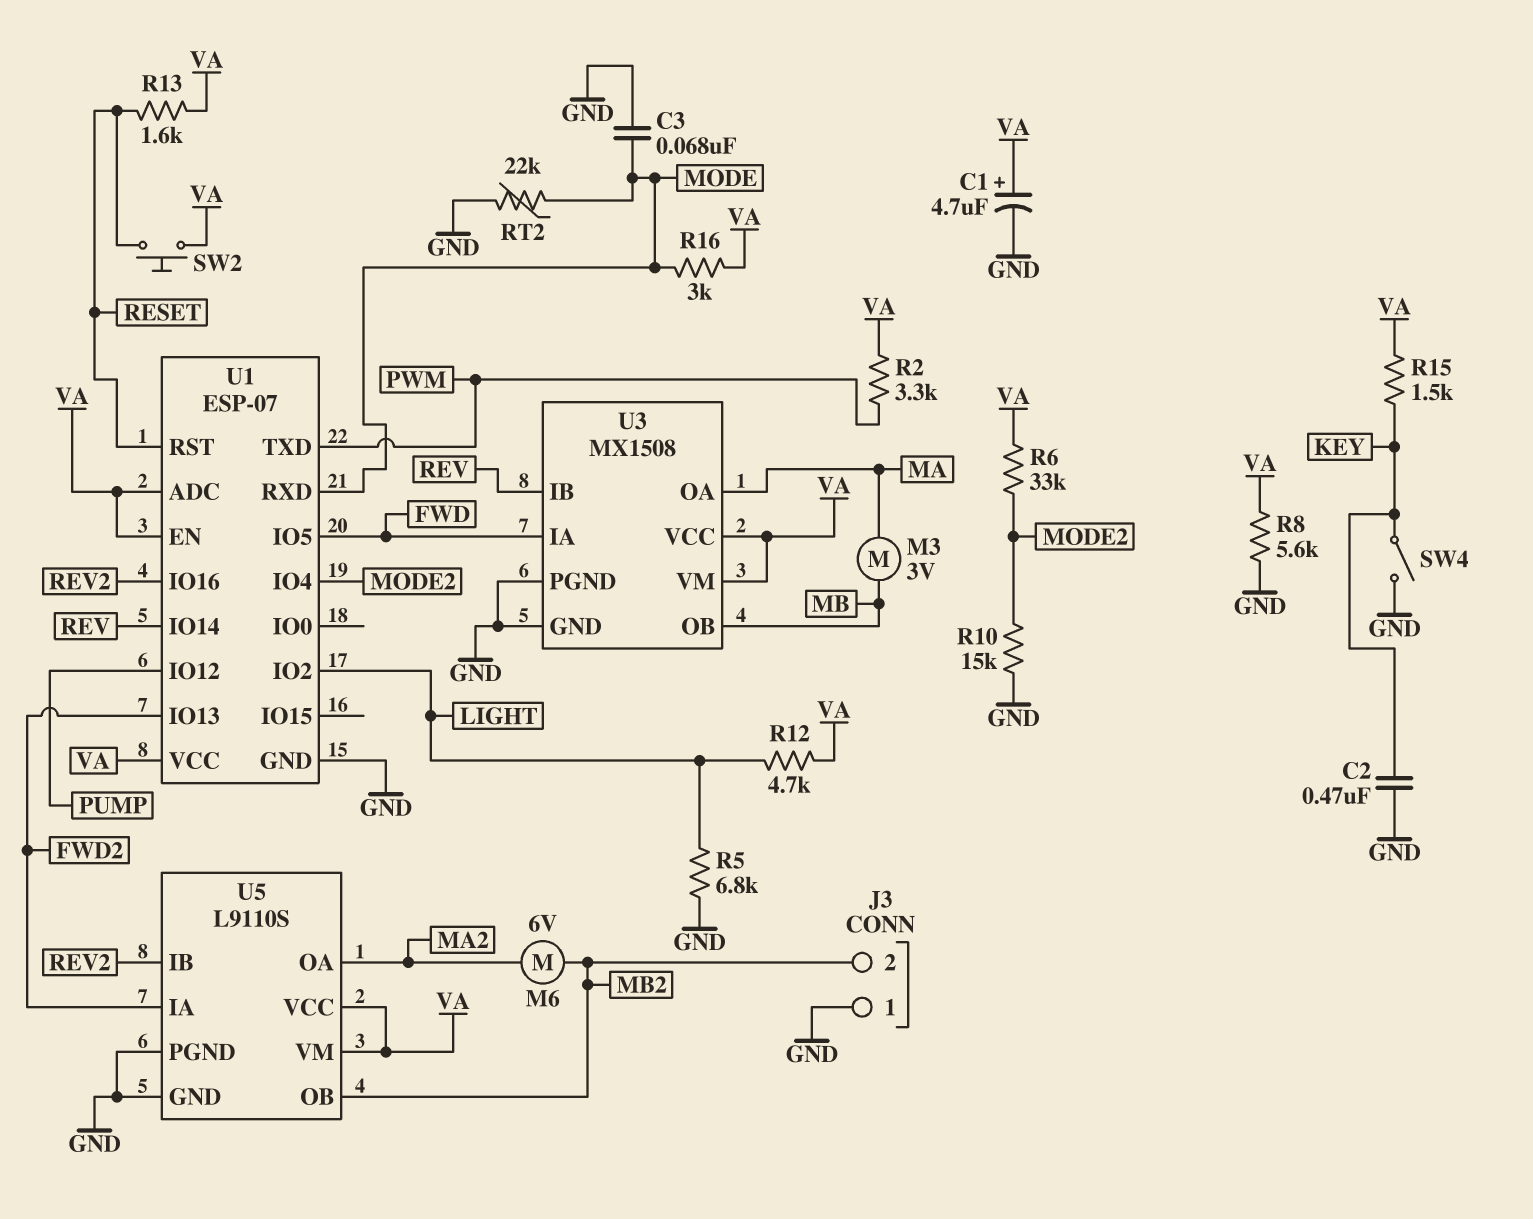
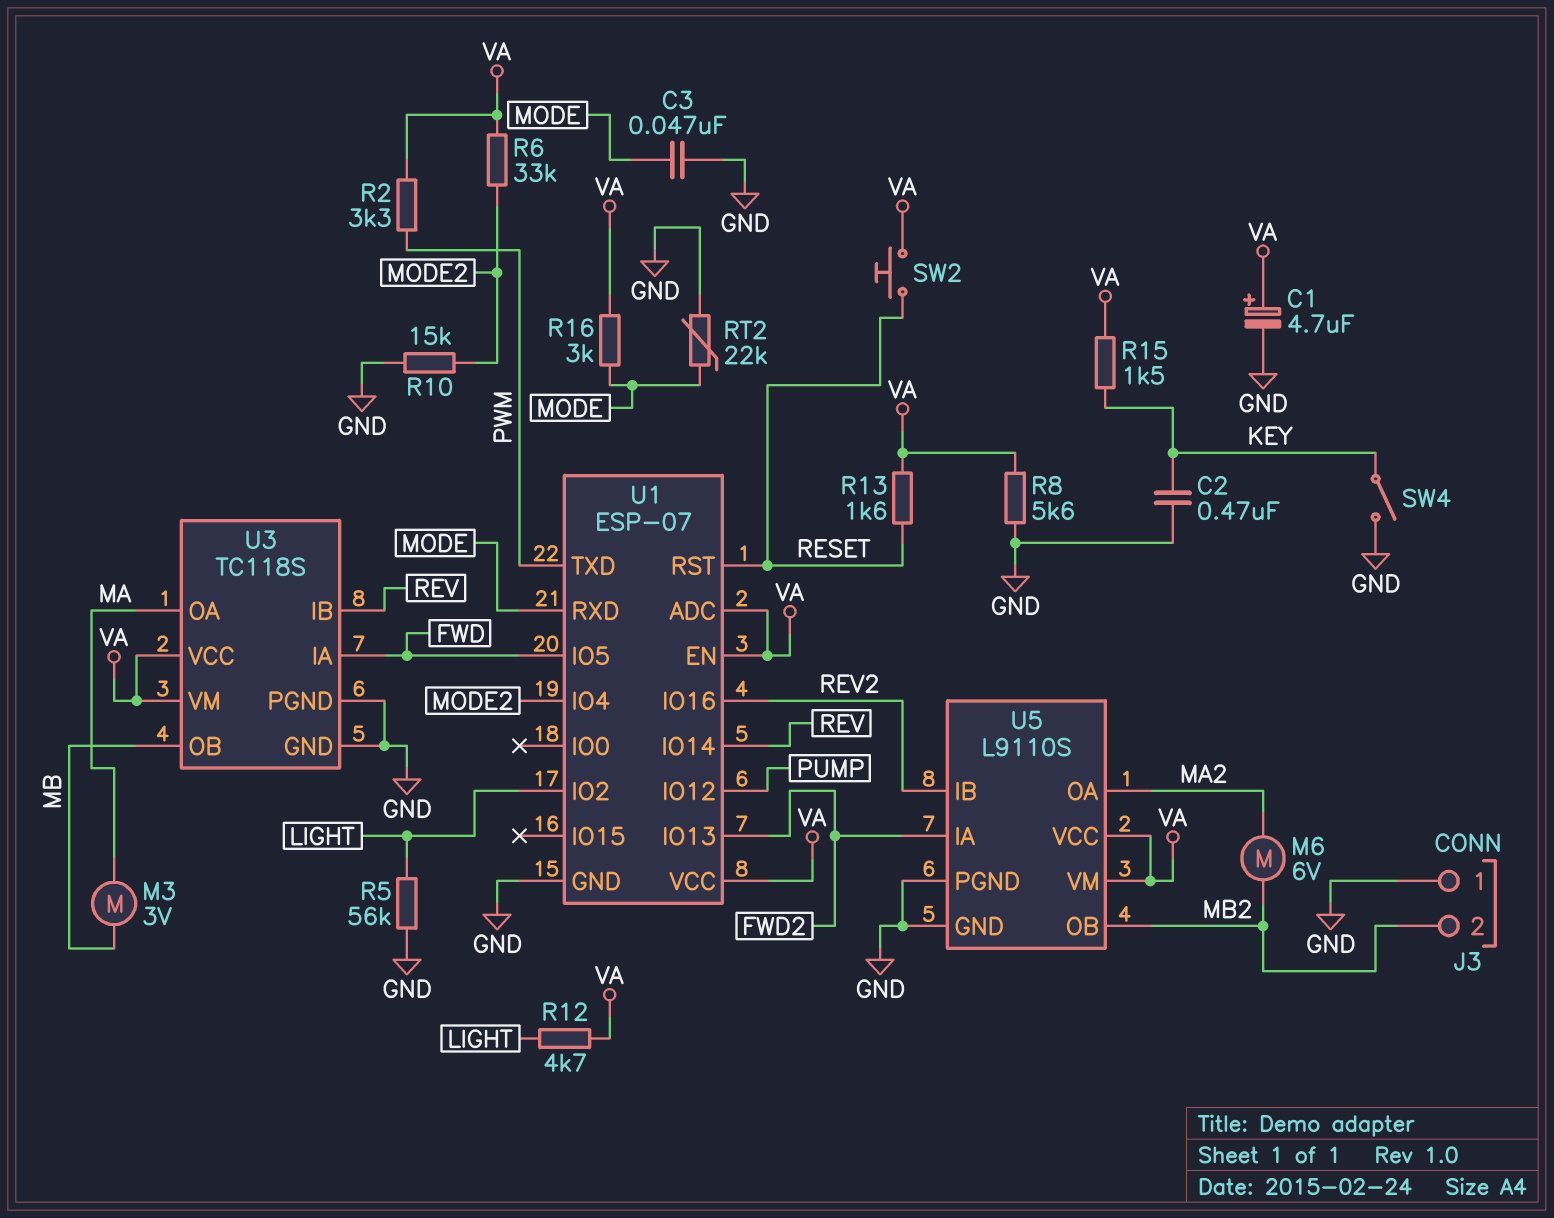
C3: 68nF (GND, MODE) -> 47nF (GND, MODE)
R5: 6.8k (GND, LIGHT) -> 56k (GND, LIGHT)
U3: MX1508 -> TC118S

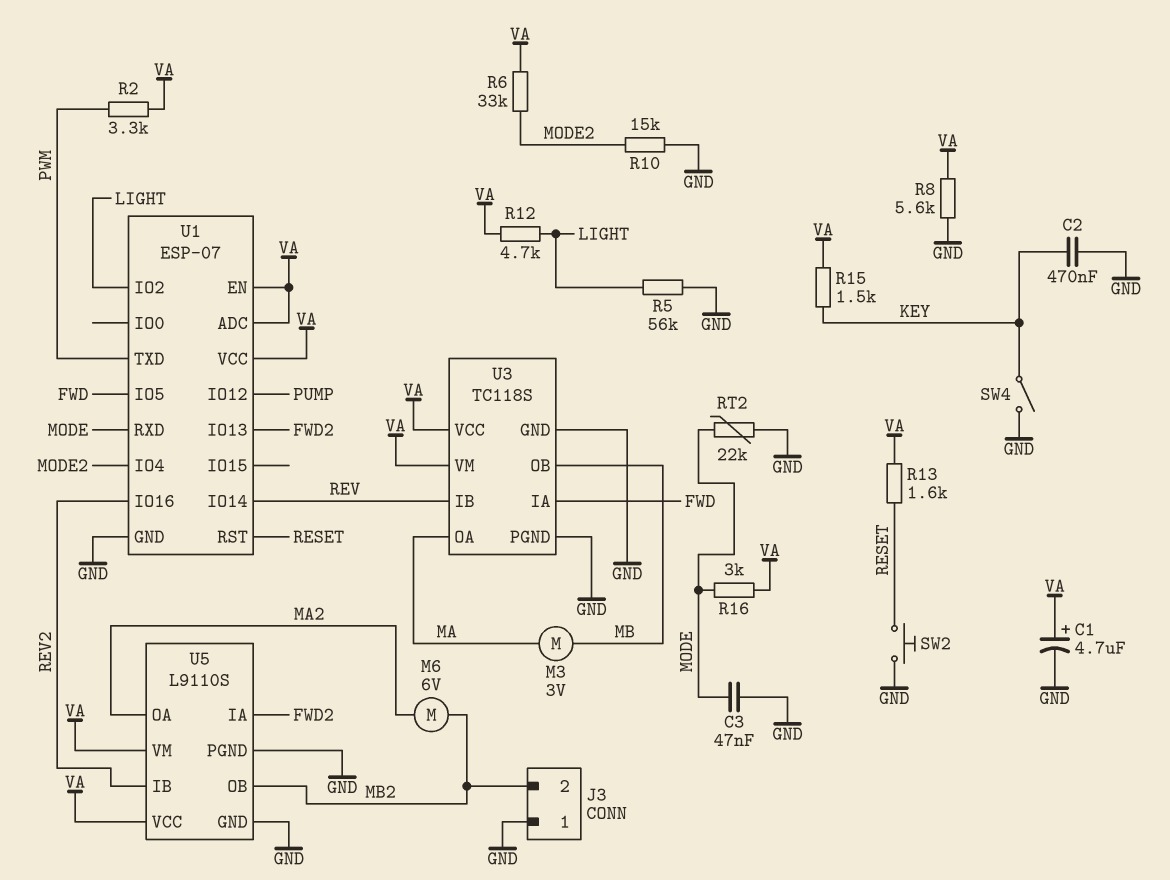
SW2: button (RESET, VA) -> button (GND, RESET)

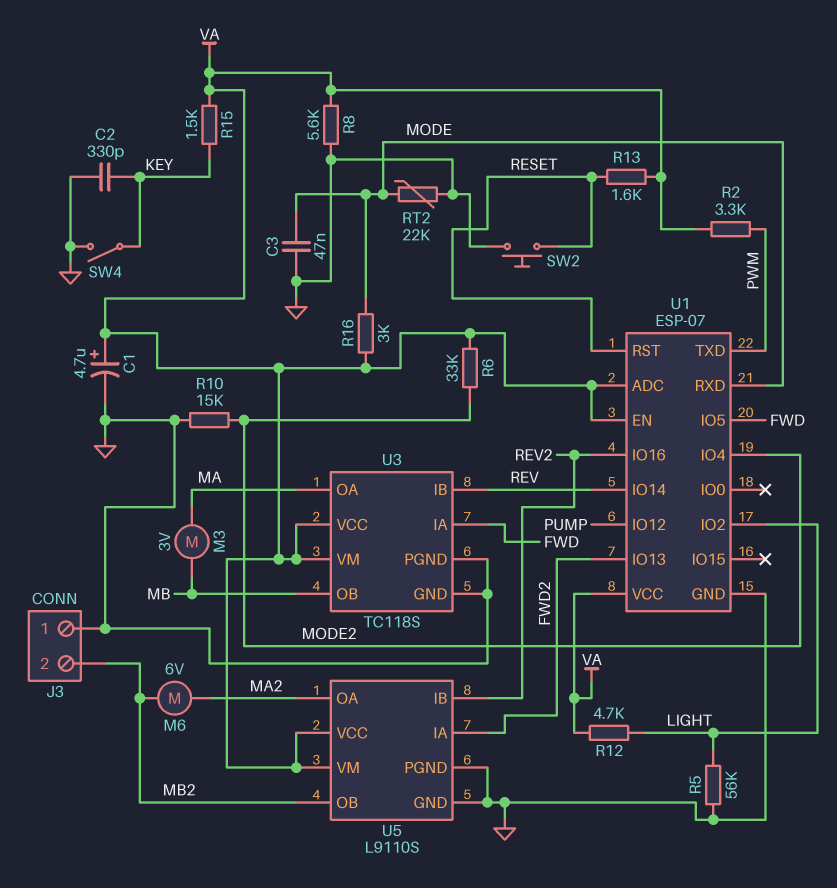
C2: 470nF (GND, KEY) -> 330pF (GND, KEY)

